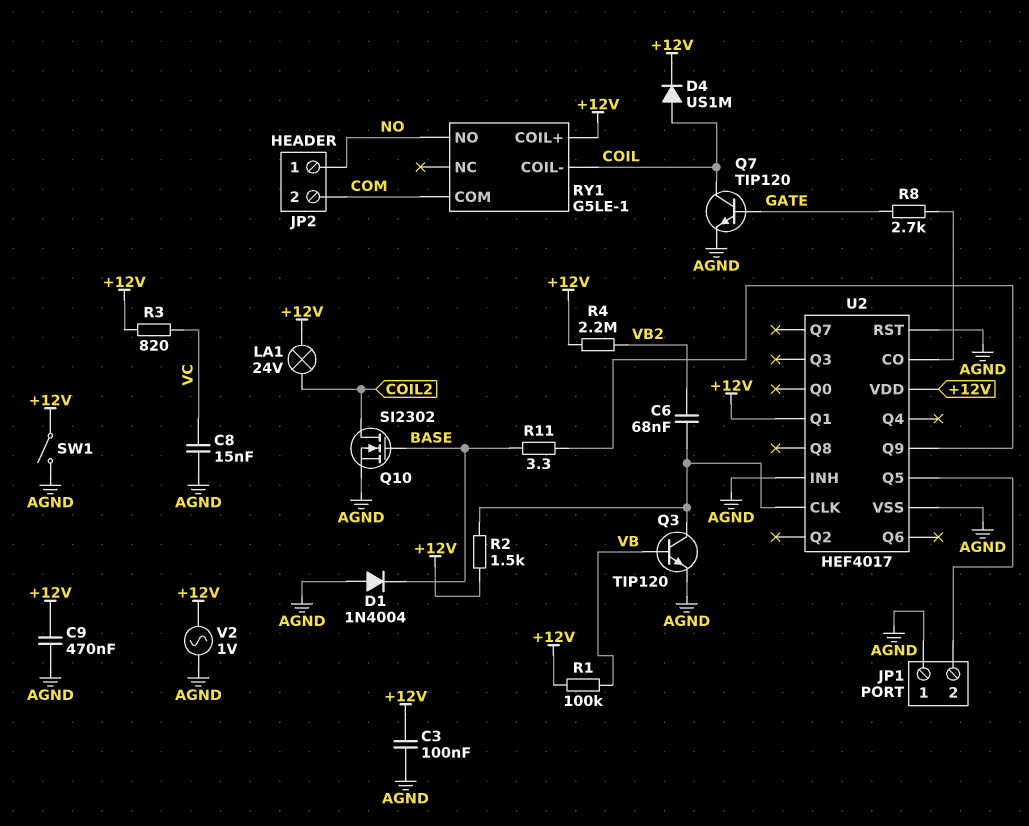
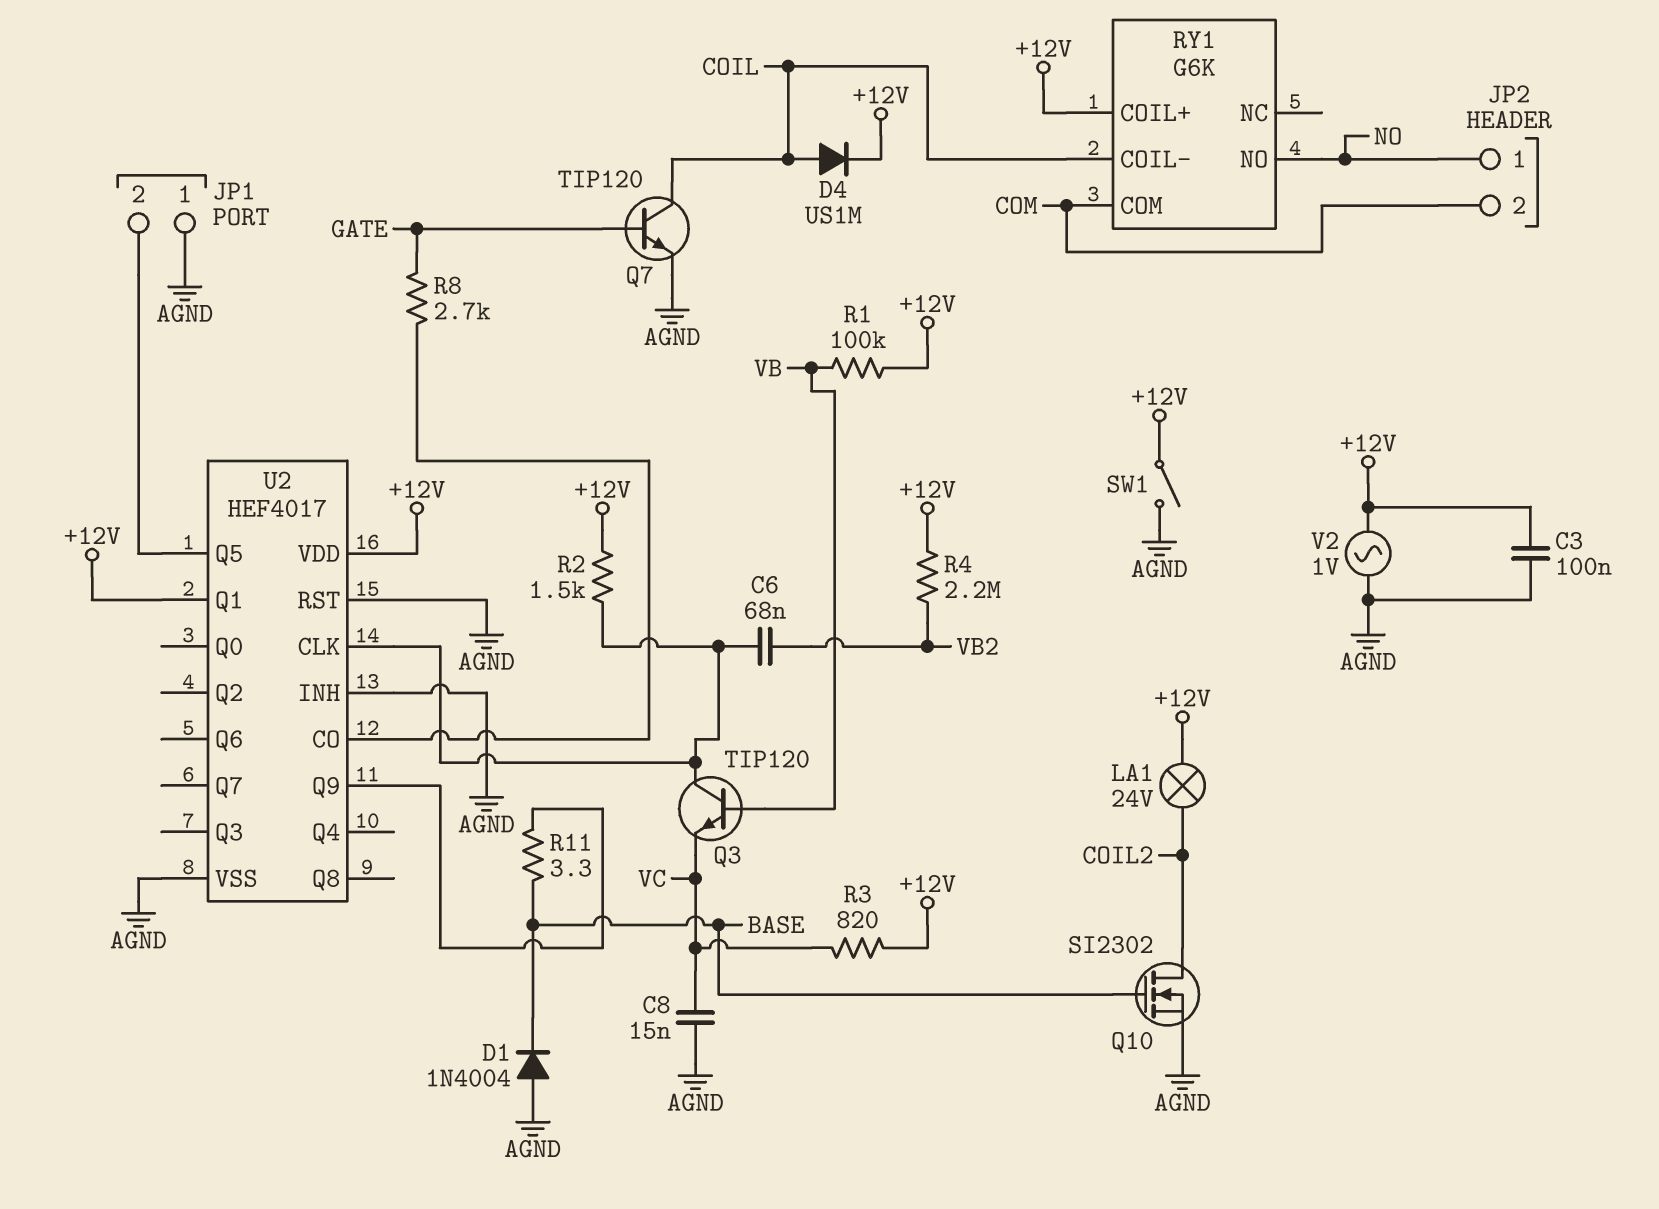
C9: 470nF (+12V, AGND) -> none
Q3: NPN TIP120 (B VB, C U2/CLK, E AGND) -> NPN TIP120 (B VB, C U2/CLK, E VC)
RY1: G5LE-1 -> G6K

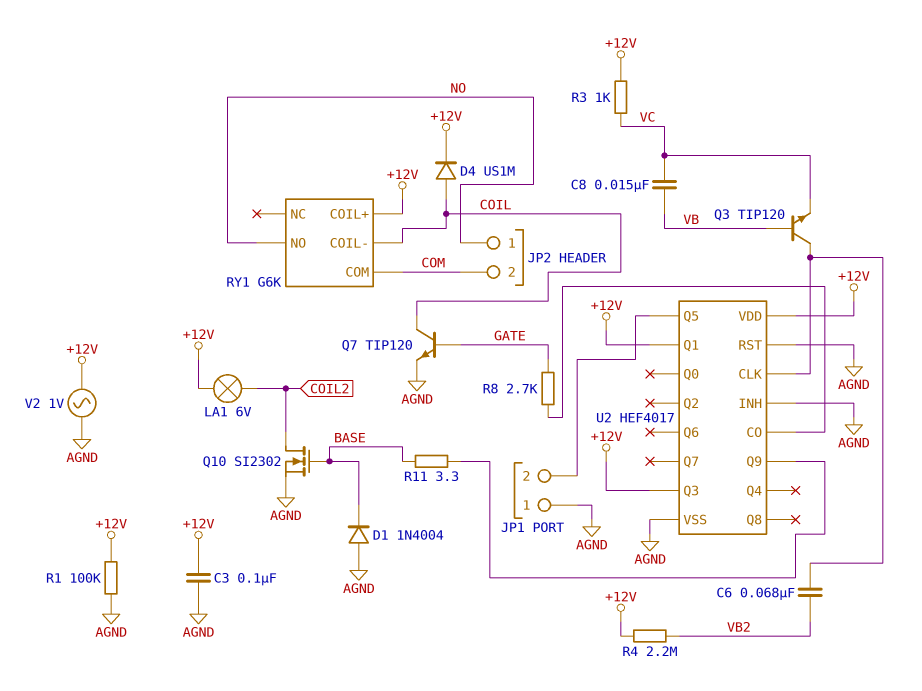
C8: 15nF (AGND, VC) -> 15nF (VB, VC)
LA1: lamp 24V (+12V, COIL2) -> lamp 6V (+12V, COIL2)
R1: 100k (+12V, VB) -> 100k (+12V, AGND)
R2: 1.5k (+12V, U2/CLK) -> none
R3: 820 (+12V, VC) -> 1k (+12V, VC)
SW1: switch (+12V, AGND) -> none
U2 pin Q3: none -> +12V

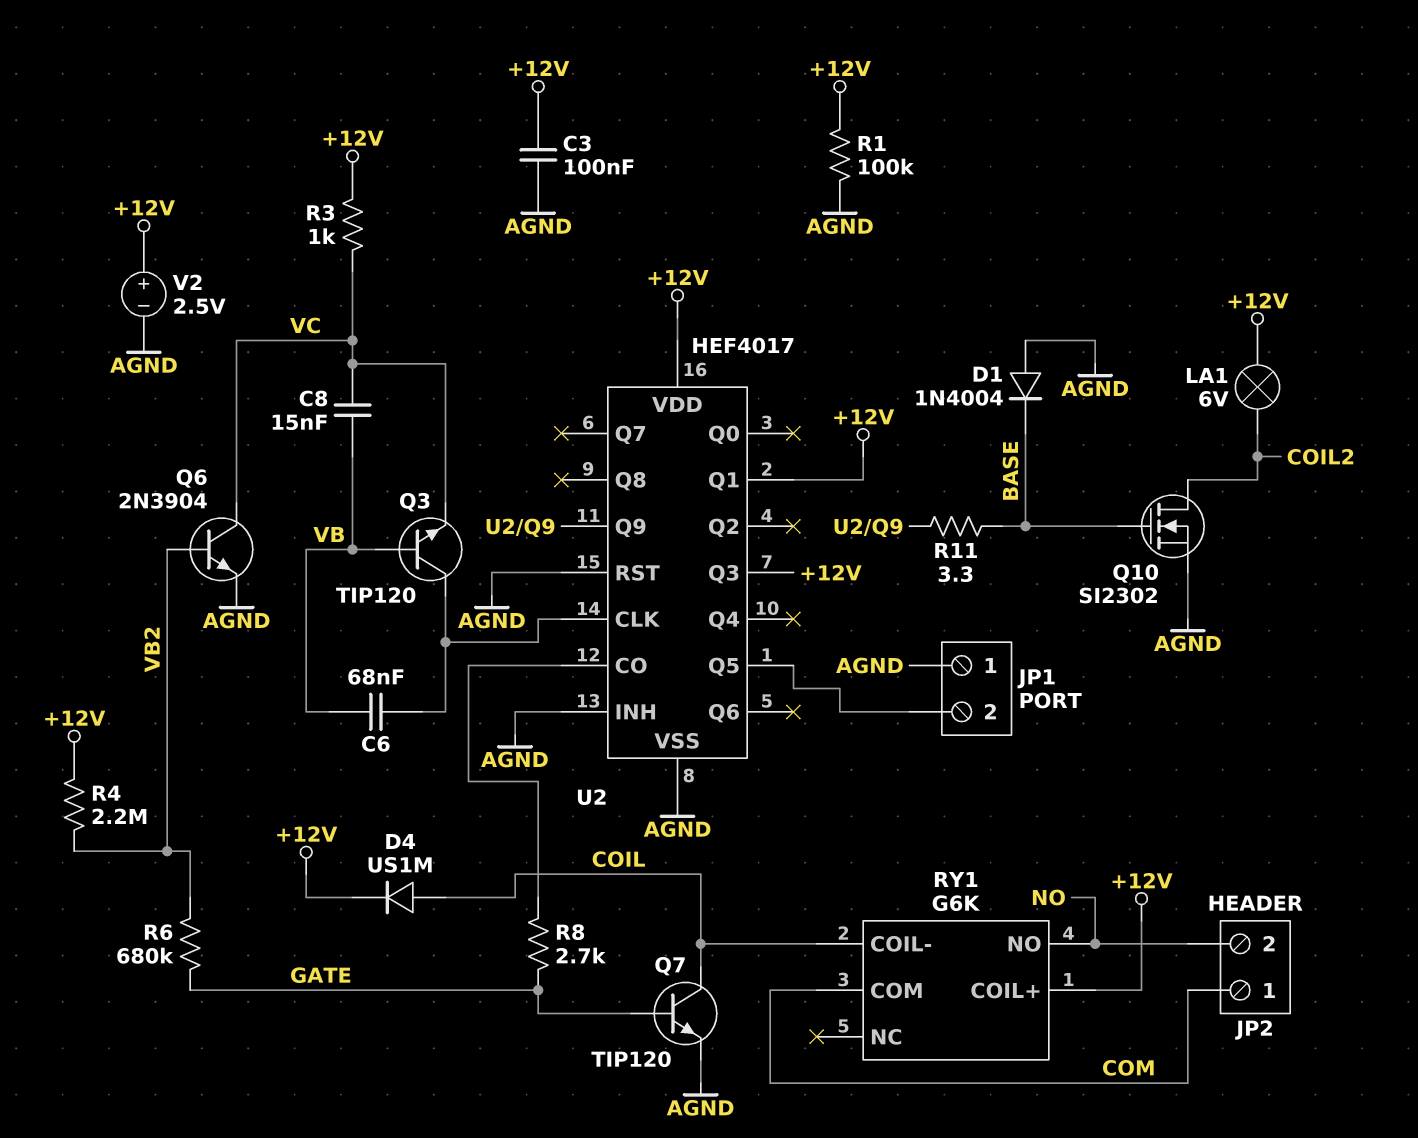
C6: 68nF (U2/CLK, VB2) -> 68nF (U2/CLK, VB)
JP2 pin 1: NO -> COM
JP2 pin 2: COM -> NO
Q6: none -> NPN 2N3904 (B VB2, C VC, E AGND)
R6: none -> 680k (GATE, VB2)
V2: AC 1V (+12V, AGND) -> 2.5V (plus +12V, minus AGND)

